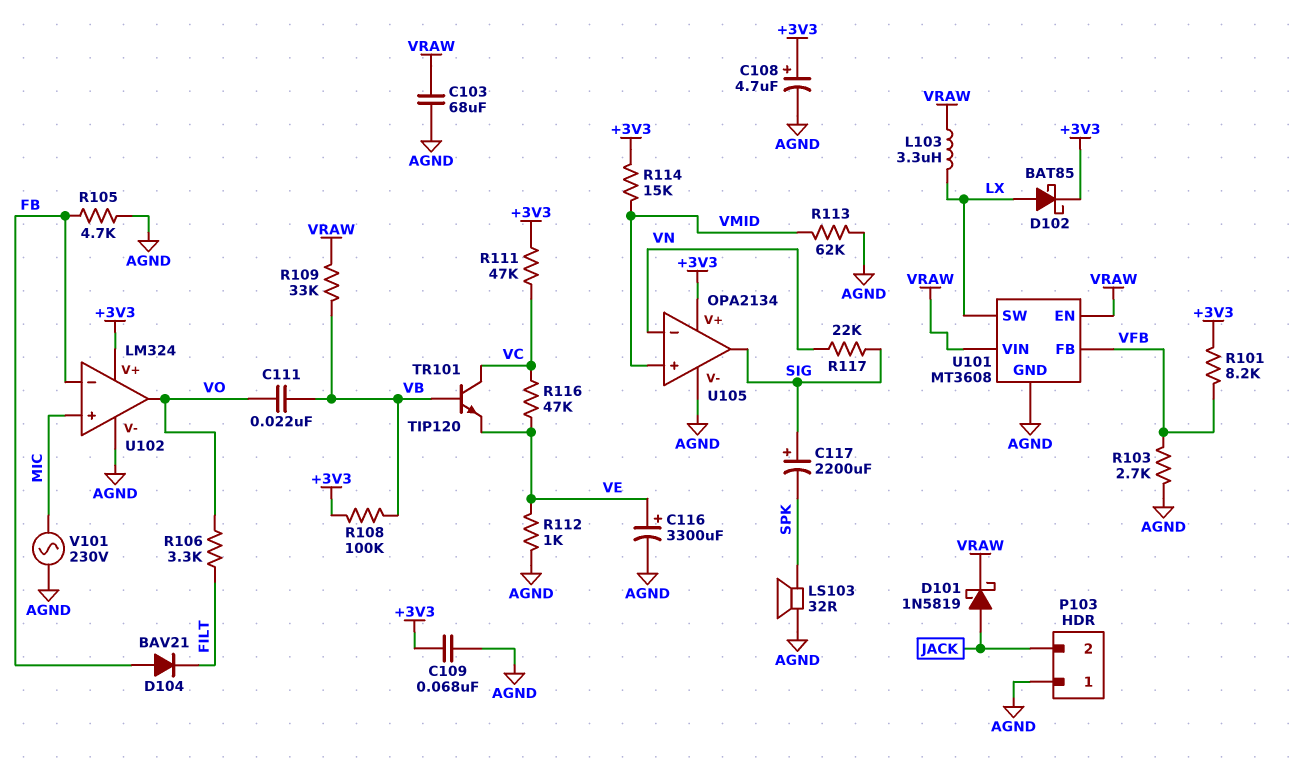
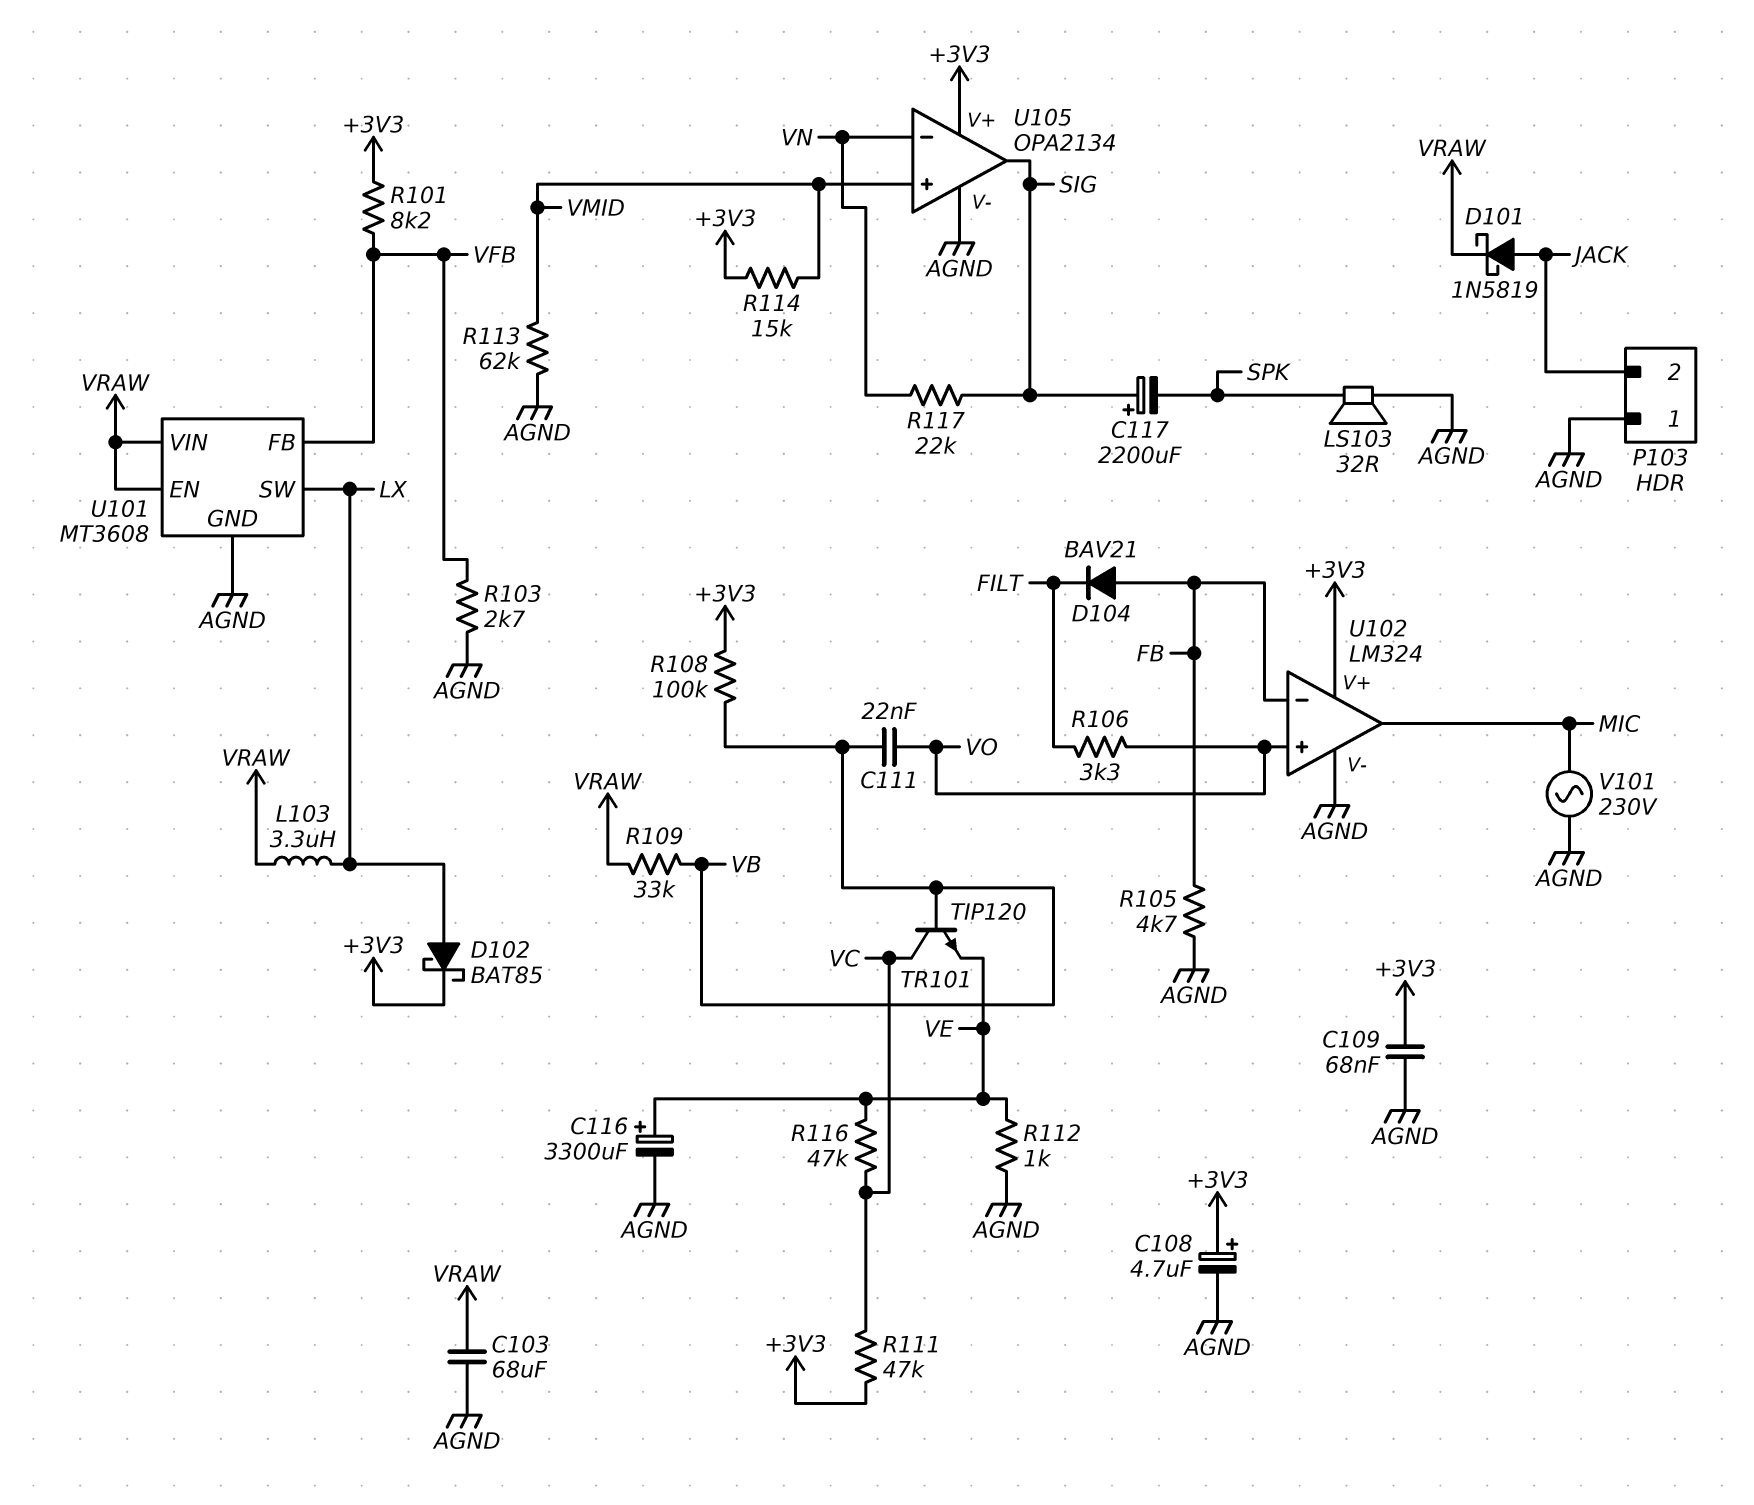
U102 pin in+: MIC -> VO
U102 pin out: VO -> MIC

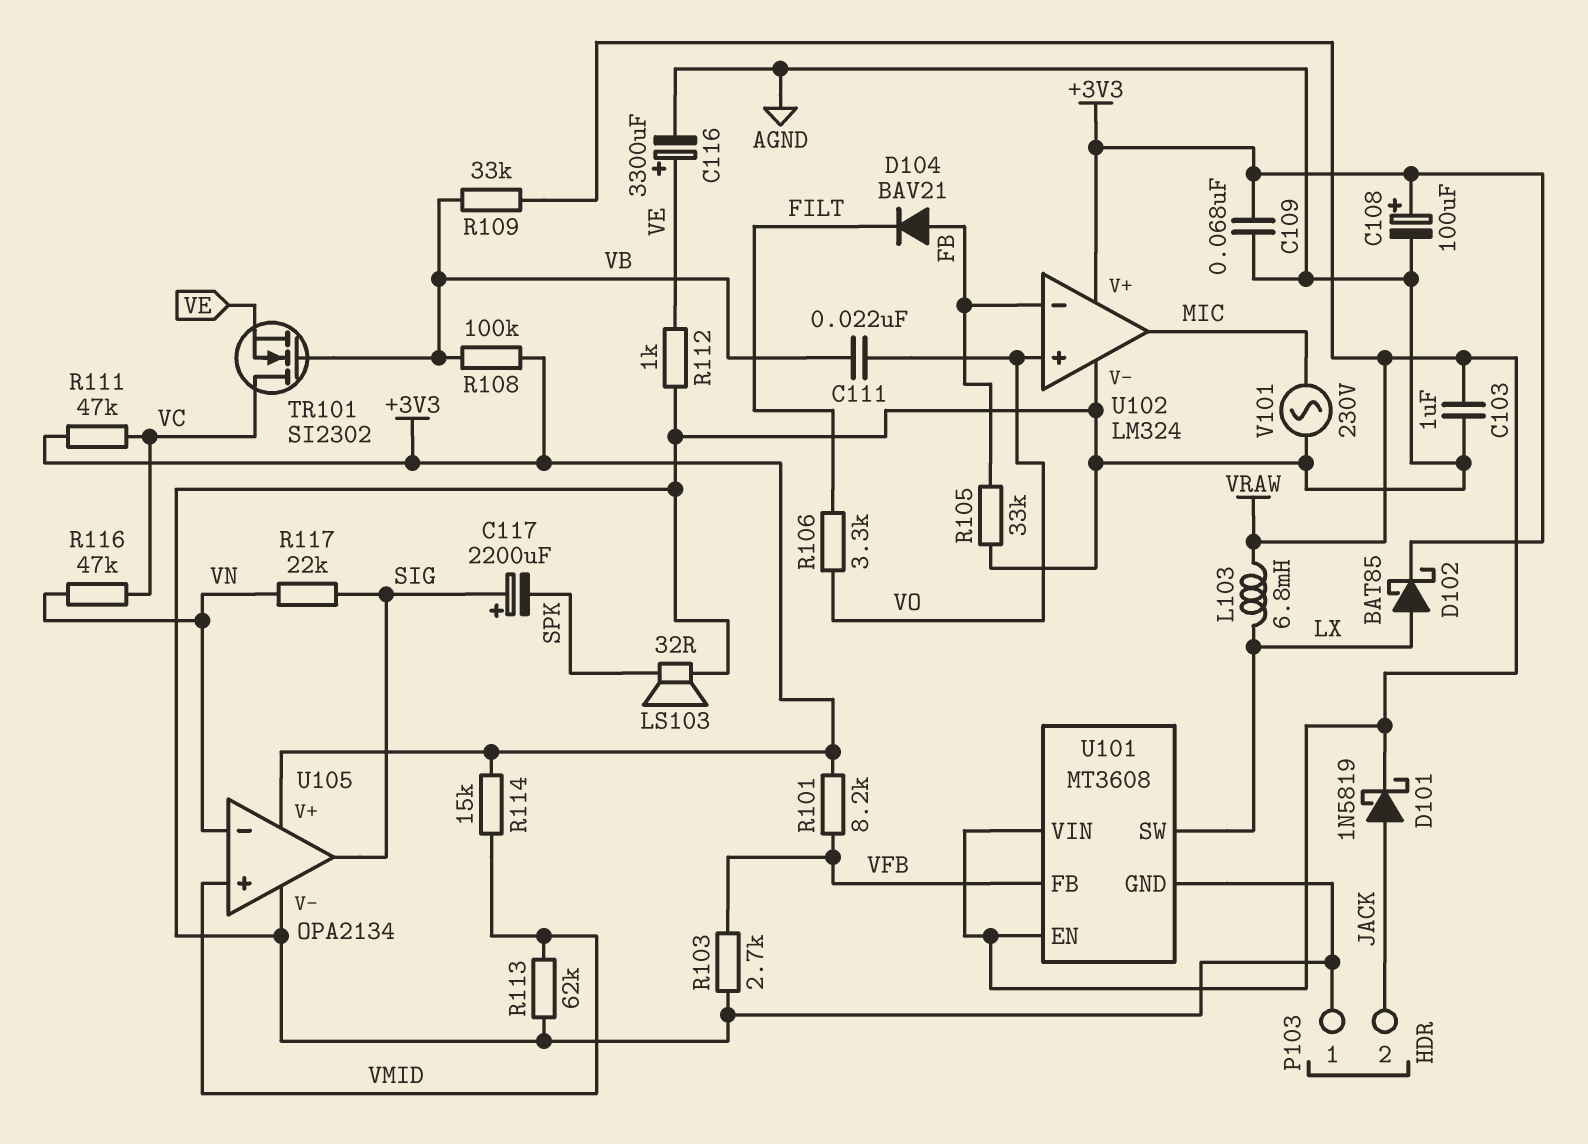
C103: 68uF (AGND, VRAW) -> 1uF (AGND, VRAW)
C108: 4.7uF (plus +3V3, minus AGND) -> 100uF (plus +3V3, minus AGND)
L103: 3.3uH (LX, VRAW) -> 6.8mH (LX, VRAW)
R105: 4.7k (AGND, FB) -> 33k (AGND, FB)
R116: 47k (VC, VE) -> 47k (VC, VN)
TR101: NPN TIP120 (B VB, C VC, E VE) -> NMOS SI2302 (G VB, D VC, S VE)

